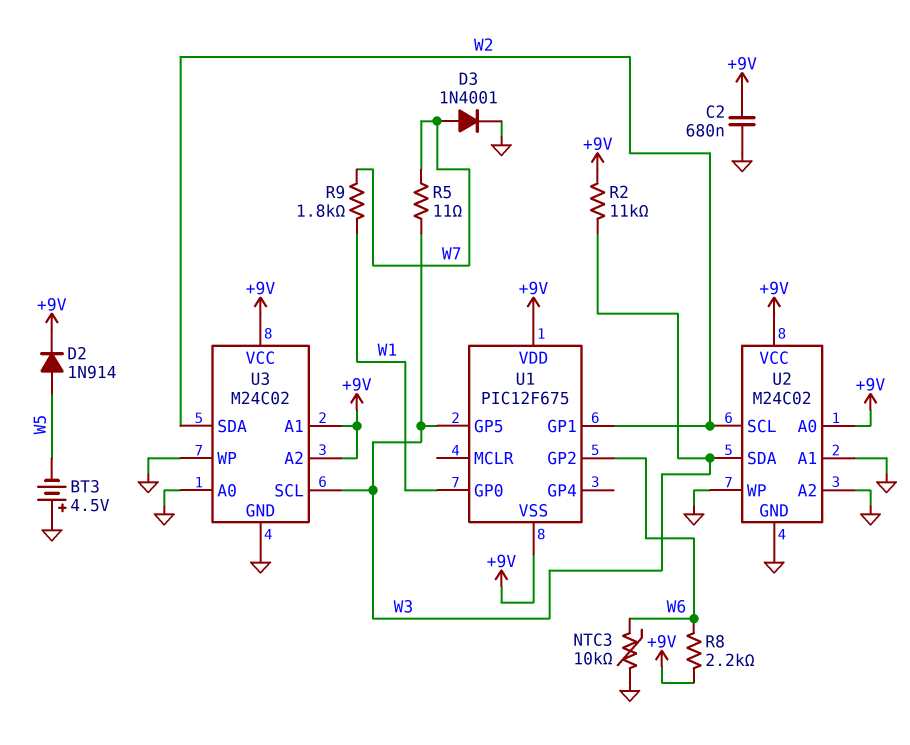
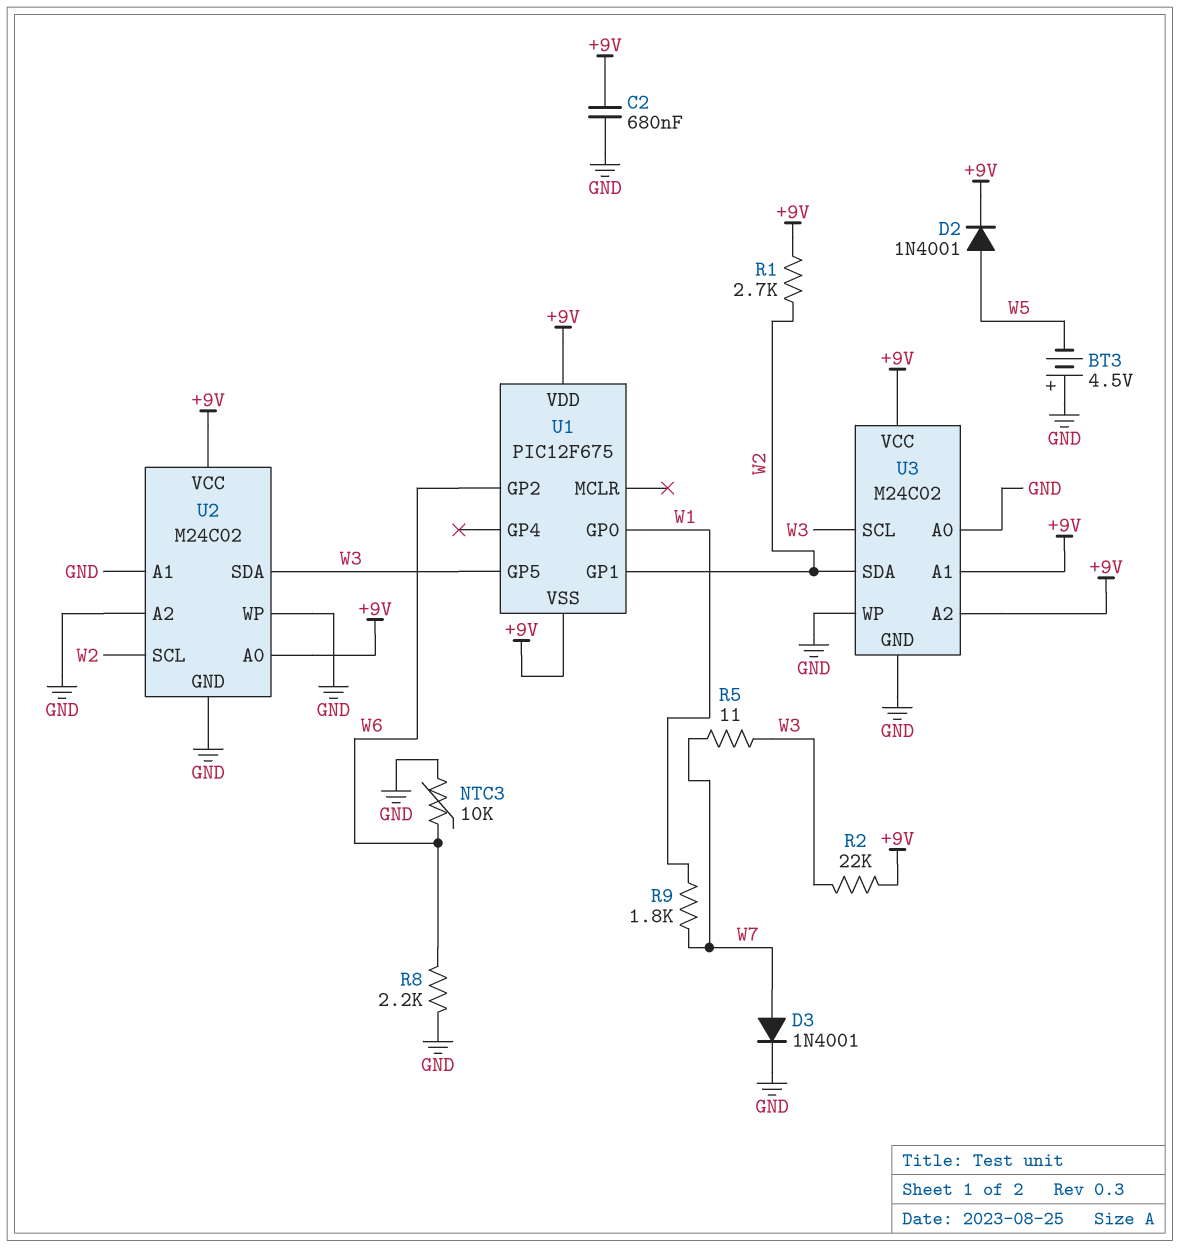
D2: diode 1N914 (A W5, K +9V) -> diode 1N4001 (A W5, K +9V)
R1: none -> 2.7k (+9V, W2)
R2: 11k (+9V, W3) -> 22k (+9V, W3)
R8: 2.2k (+9V, W6) -> 2.2k (GND, W6)

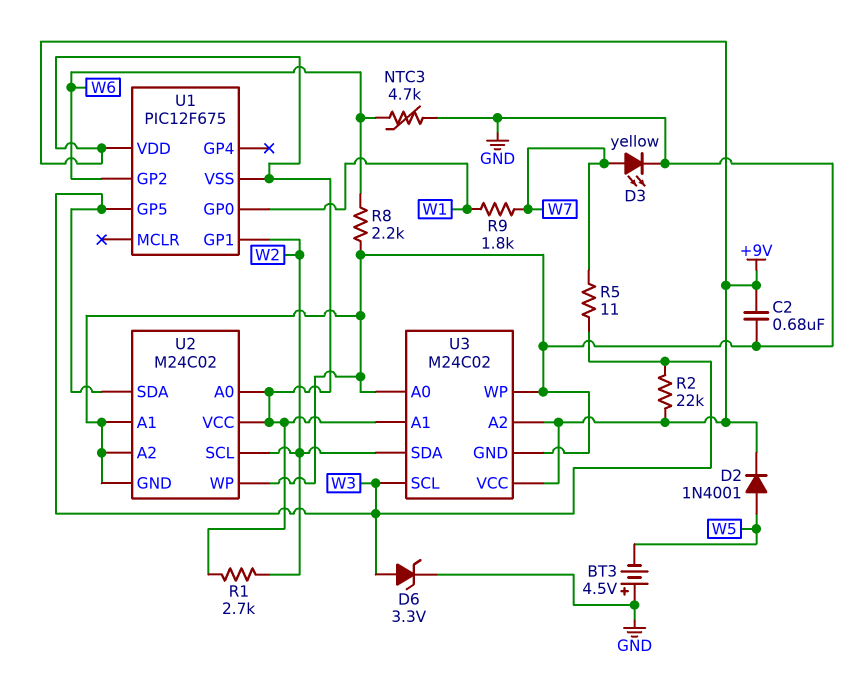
D3: diode 1N4001 (A W7, K GND) -> LED yellow (A W7, K GND)
D6: none -> zener 3.3V (A W3, K GND)
NTC3: 10k (GND, W6) -> 4.7k (GND, W6)

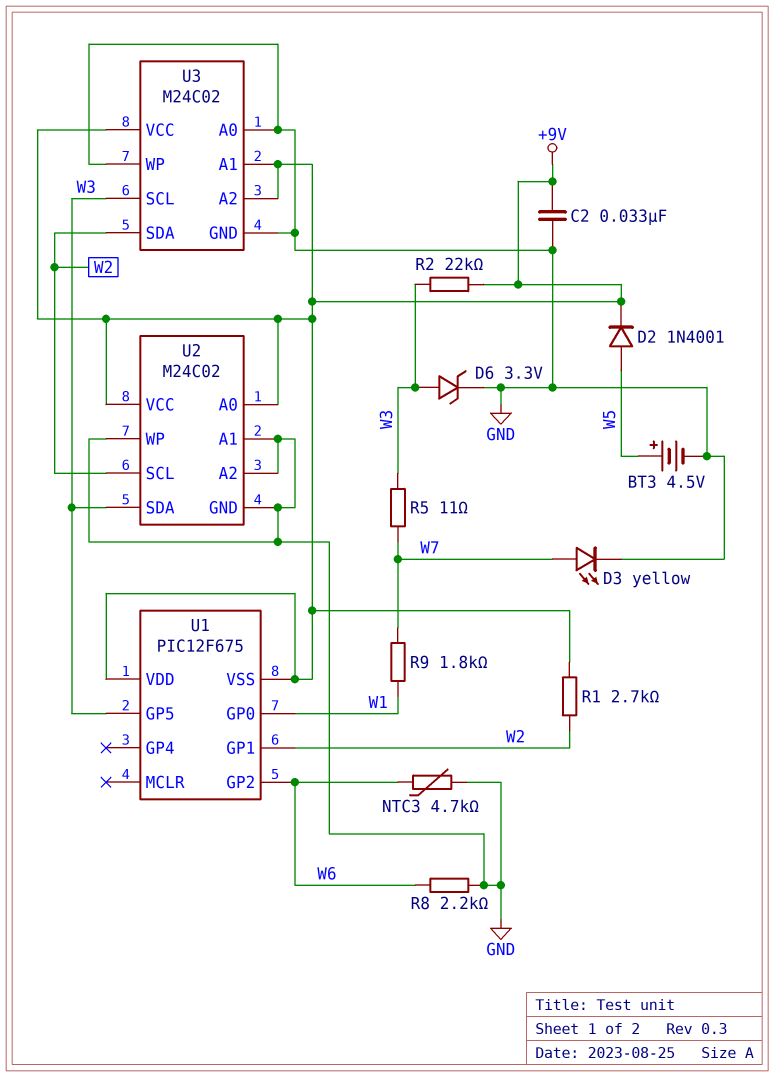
BT3: 4.5V (plus GND, minus W5) -> 4.5V (plus W5, minus GND)
C2: 680nF (+9V, GND) -> 33nF (+9V, GND)

